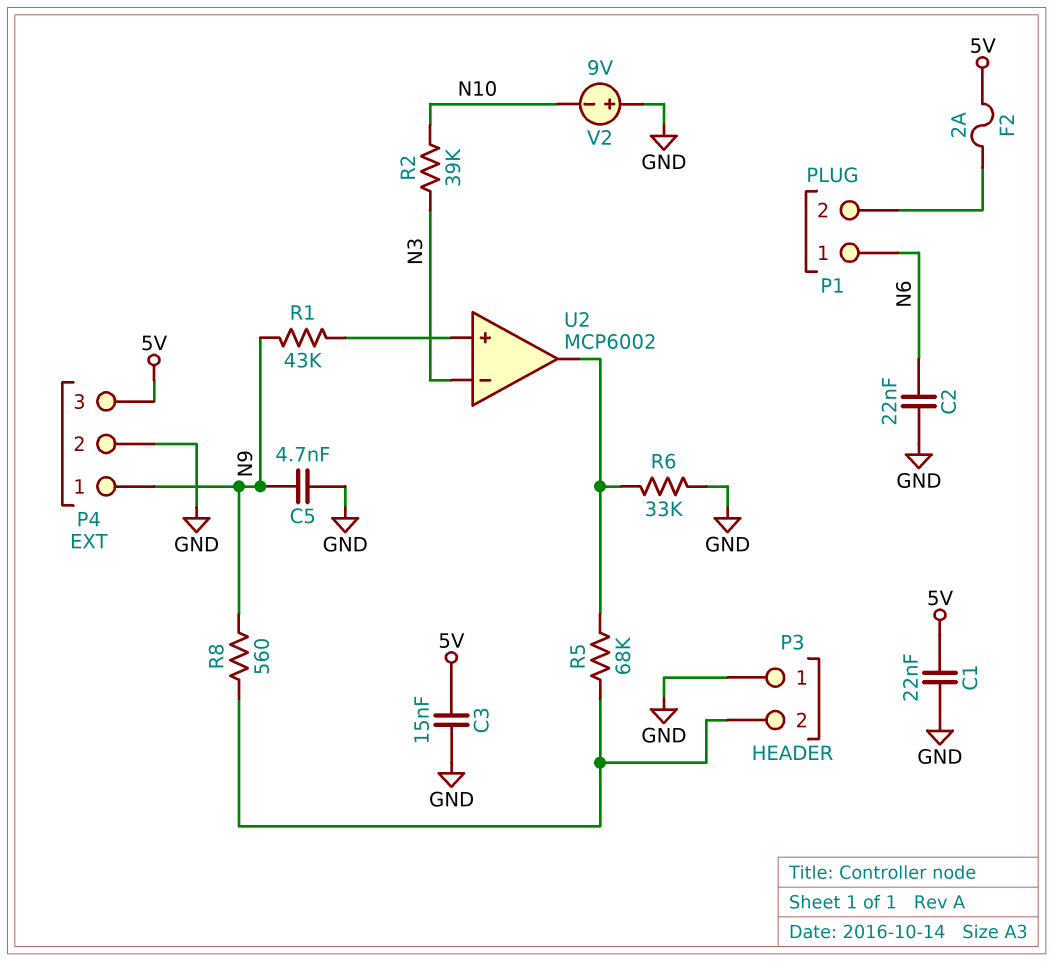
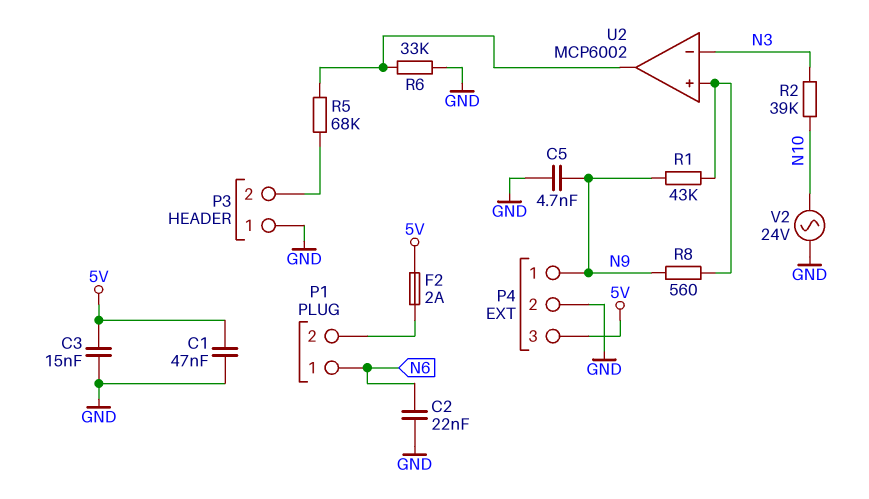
C1: 22nF (5V, GND) -> 47nF (5V, GND)
R8: 560 (N9, P3/2) -> 560 (N9, U2/in+)
V2: 9V (plus GND, minus N10) -> AC 24V (GND, N10)

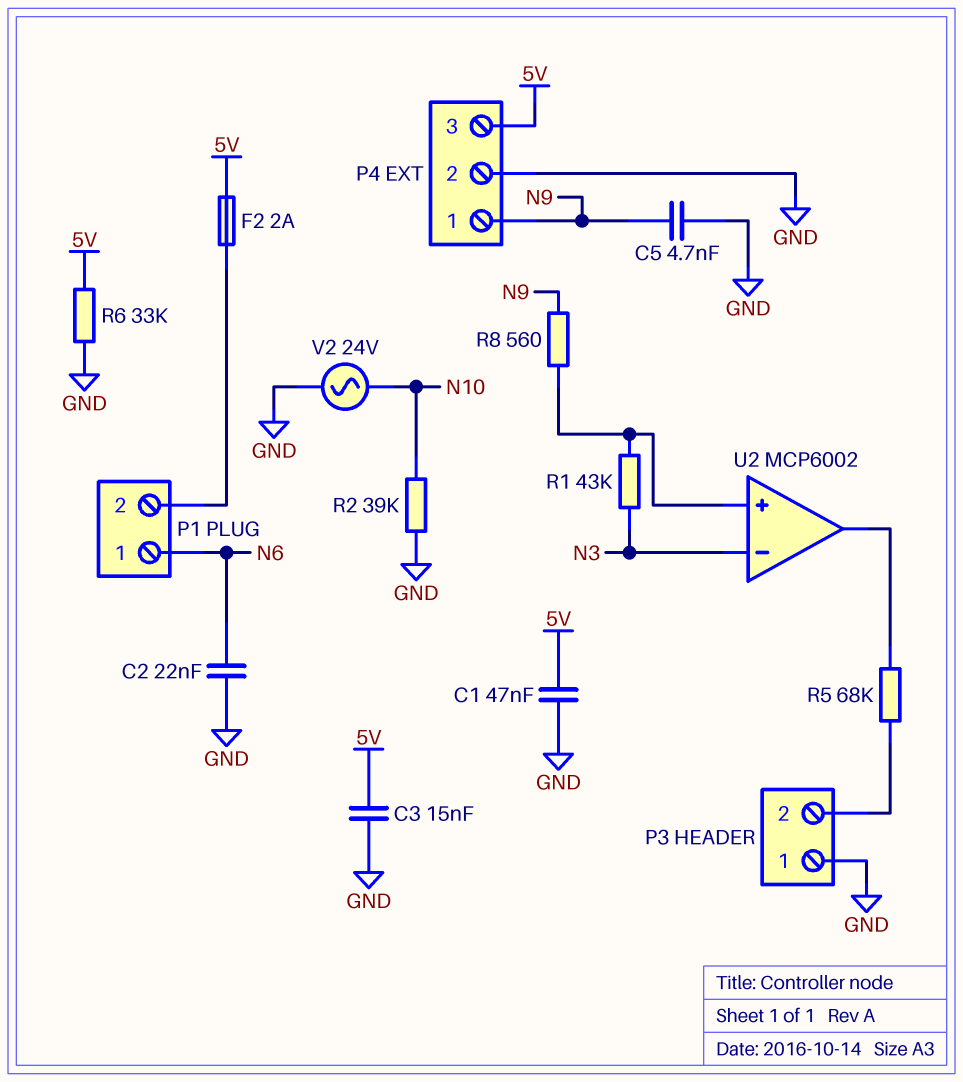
R1: 43k (N9, U2/in+) -> 43k (N3, U2/in+)
R2: 39k (N3, N10) -> 39k (GND, N10)
R6: 33k (GND, U2/out) -> 33k (5V, GND)

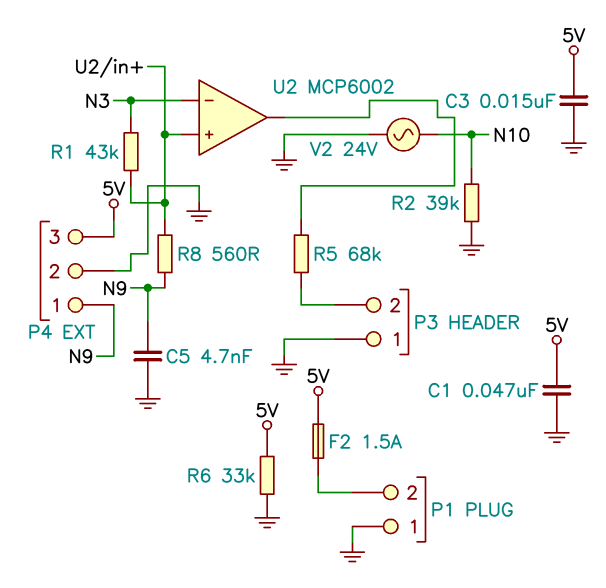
C2: 22nF (GND, N6) -> none
F2: 2A (5V, P1/2) -> 1.5A (5V, P1/2)
P1 pin 1: N6 -> GND

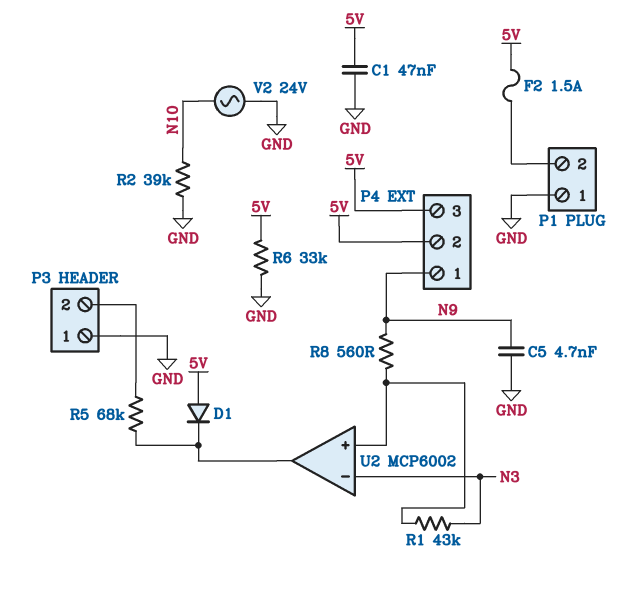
C3: 15nF (5V, GND) -> none
D1: none -> diode (A 5V, K U2/out)
P4 pin 2: GND -> 5V

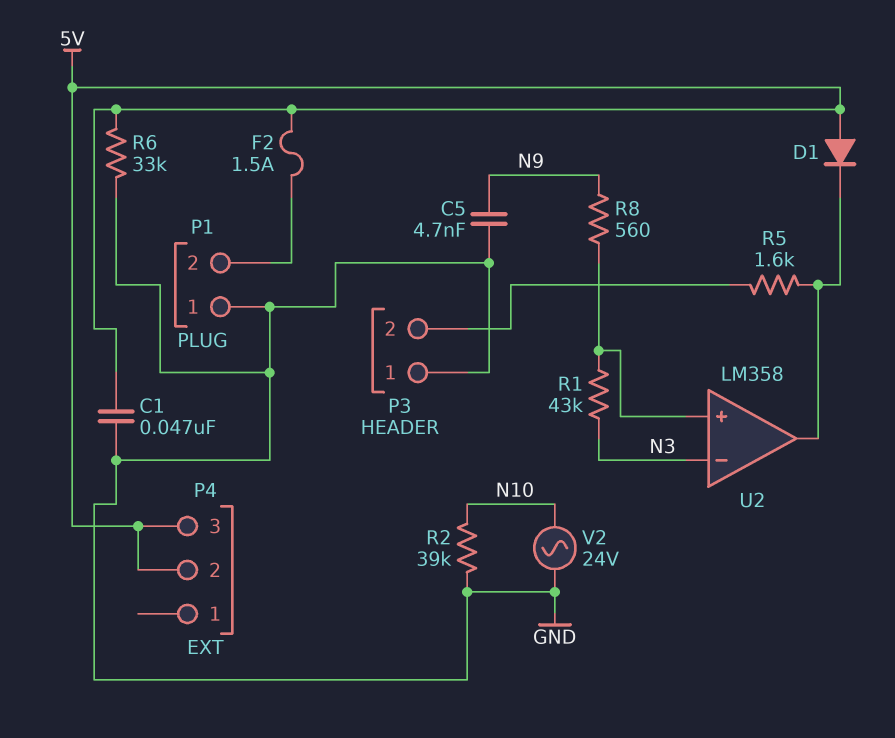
P4 pin 1: N9 -> none
R5: 68k (P3/2, U2/out) -> 1.6k (P3/2, U2/out)
U2: MCP6002 -> LM358

